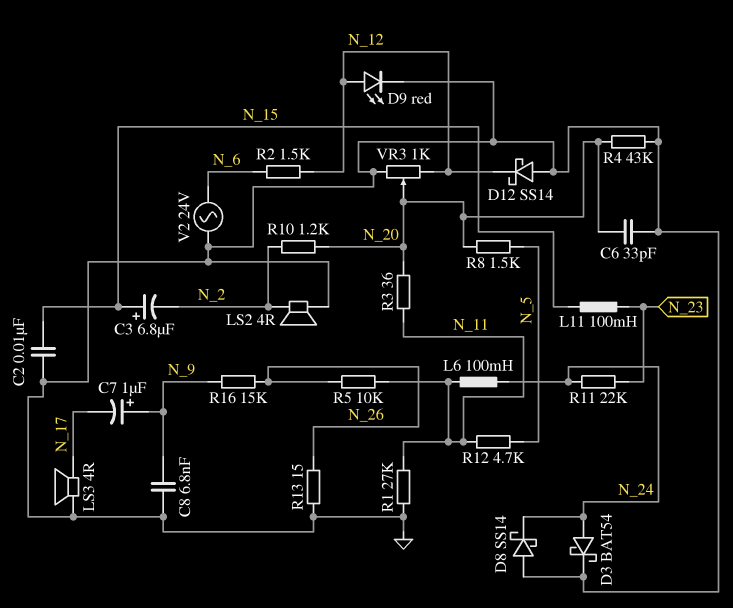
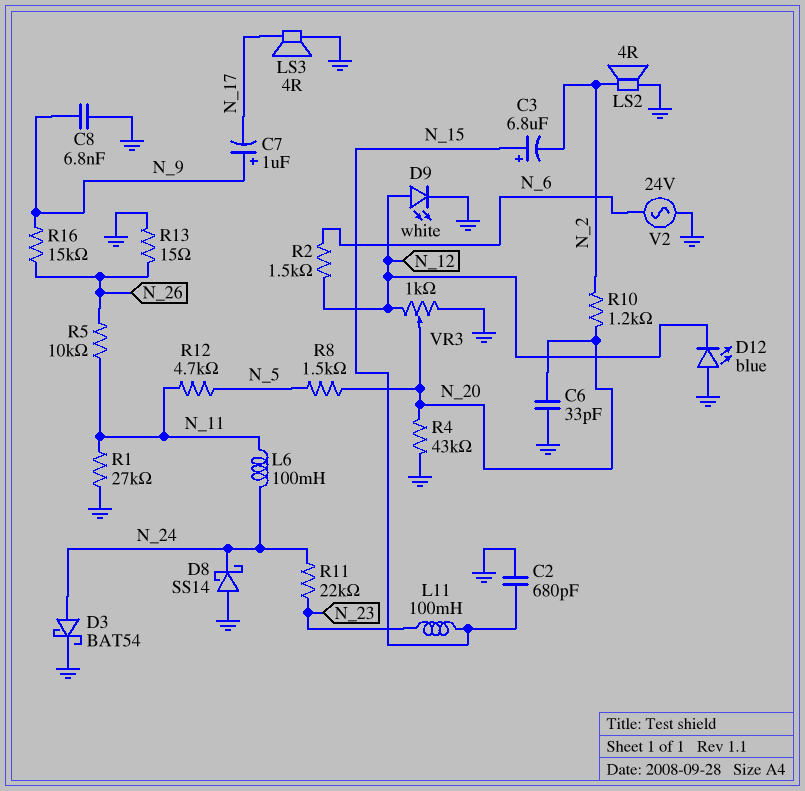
C2: 10nF (GND, N_15) -> 680pF (GND, N_15)
D9: LED red (A N_12, K GND) -> LED white (A N_12, K GND)
D12: schottky SS14 (A GND, K N_12) -> LED blue (A GND, K N_12)
R3: 36 (N_11, N_20) -> none

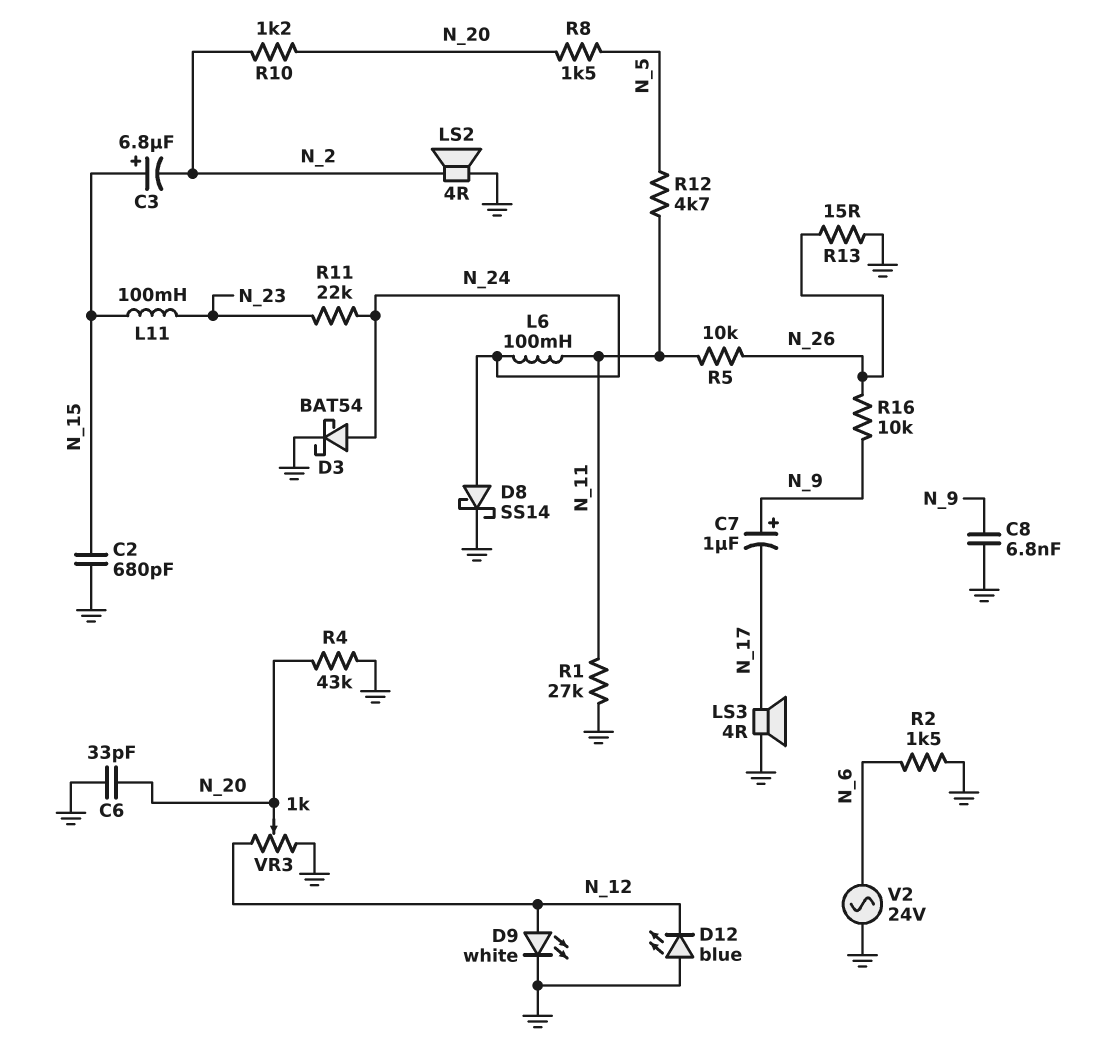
D8: schottky SS14 (A GND, K N_24) -> schottky SS14 (A N_24, K GND)
R2: 1.5k (N_6, N_12) -> 1.5k (GND, N_6)
R16: 15k (N_9, N_26) -> 10k (N_9, N_26)

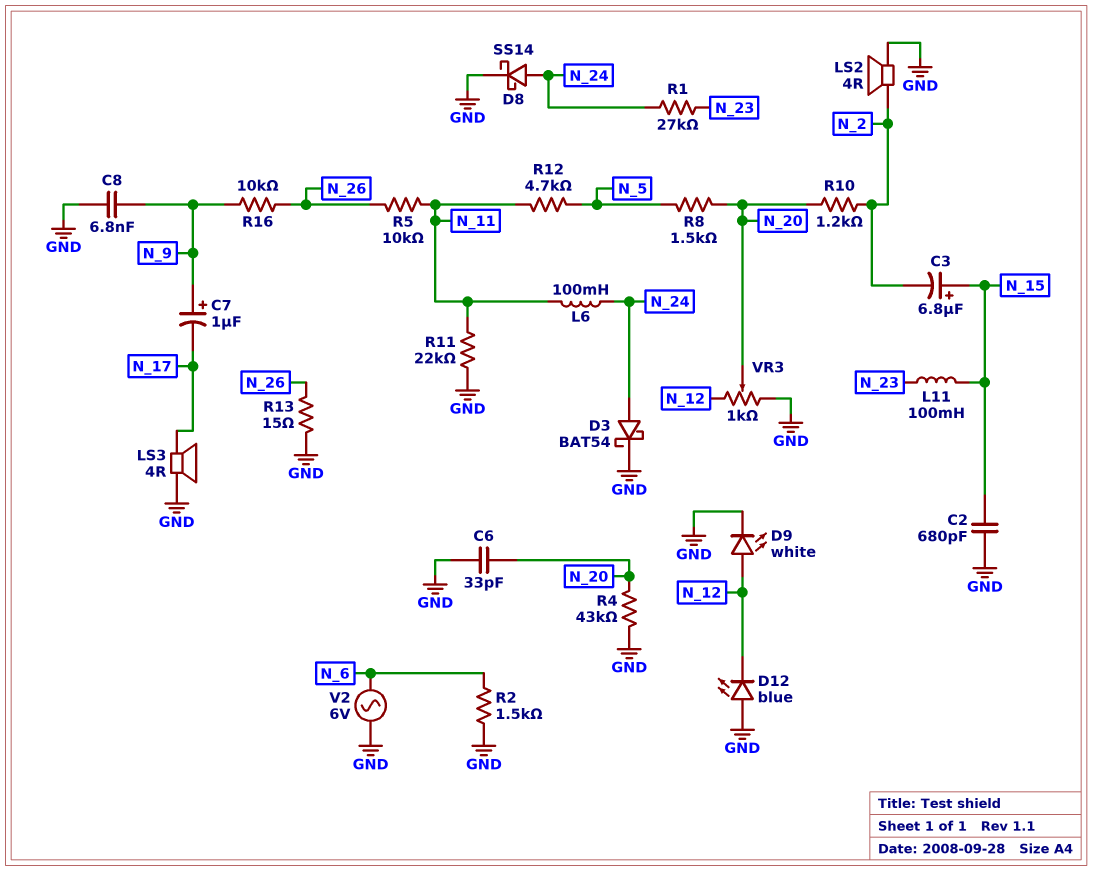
R1: 27k (GND, N_11) -> 27k (N_23, N_24)
R11: 22k (N_23, N_24) -> 22k (GND, N_11)
V2: AC 24V (GND, N_6) -> AC 6V (GND, N_6)

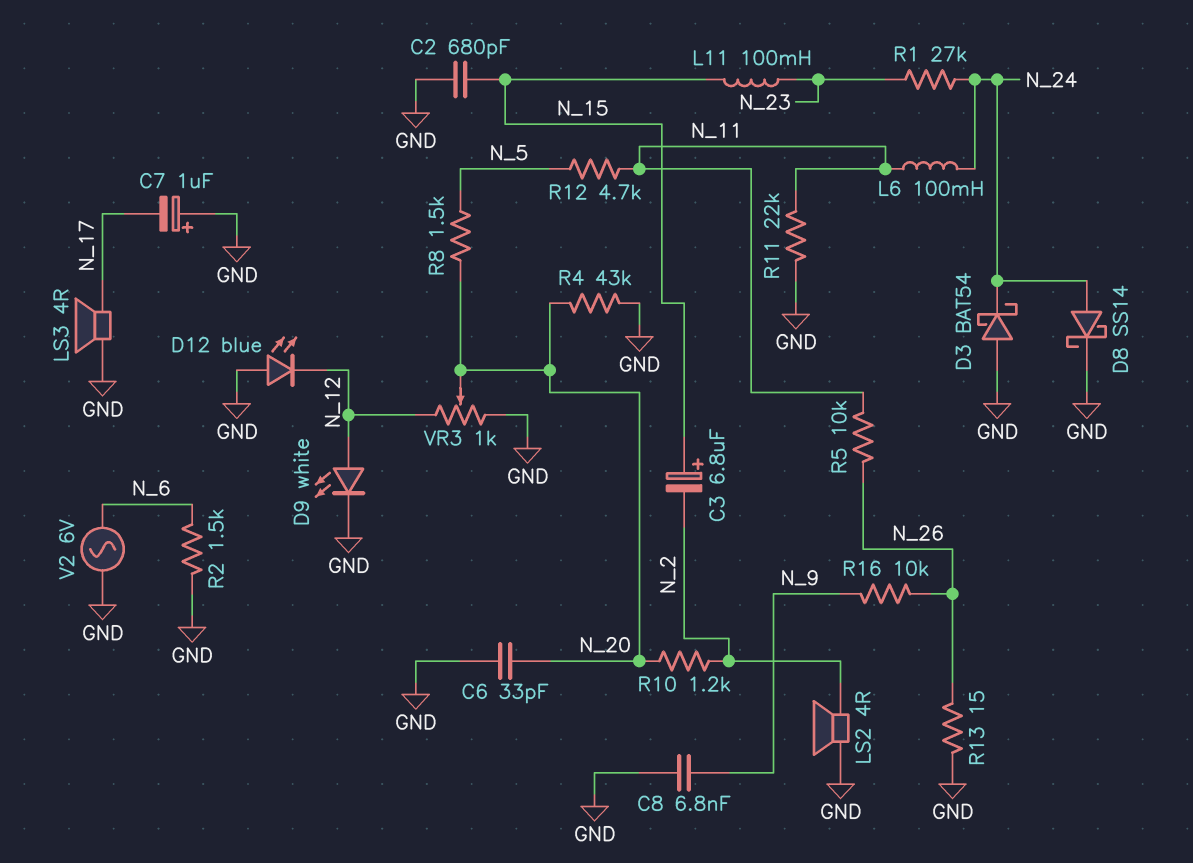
C7: 1uF (plus N_9, minus N_17) -> 1uF (plus GND, minus N_17)
D3: schottky BAT54 (A N_24, K GND) -> schottky BAT54 (A GND, K N_24)

